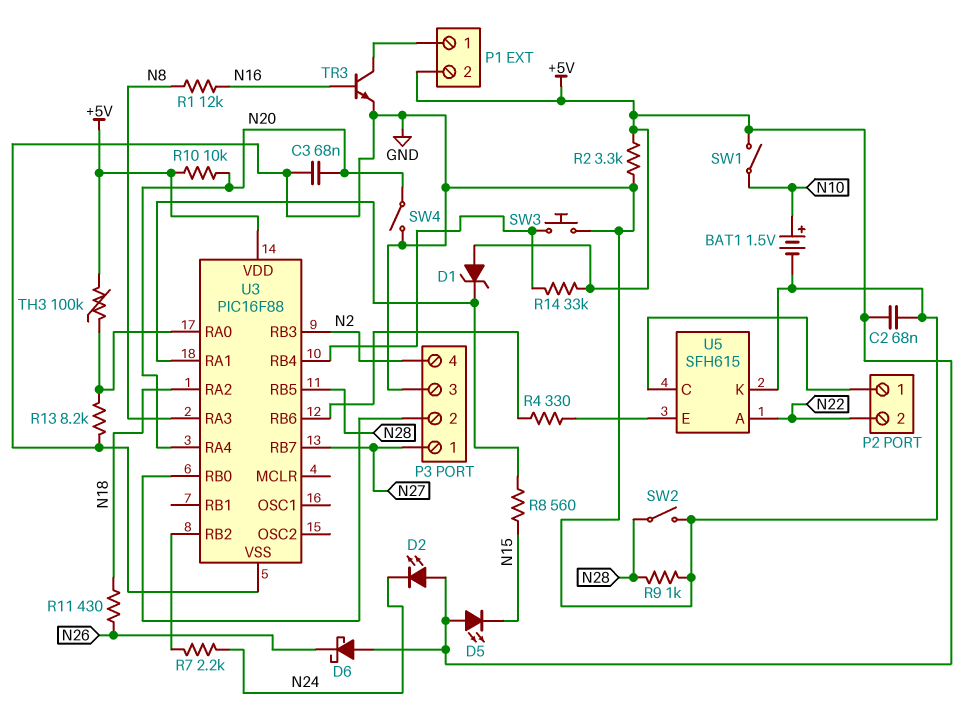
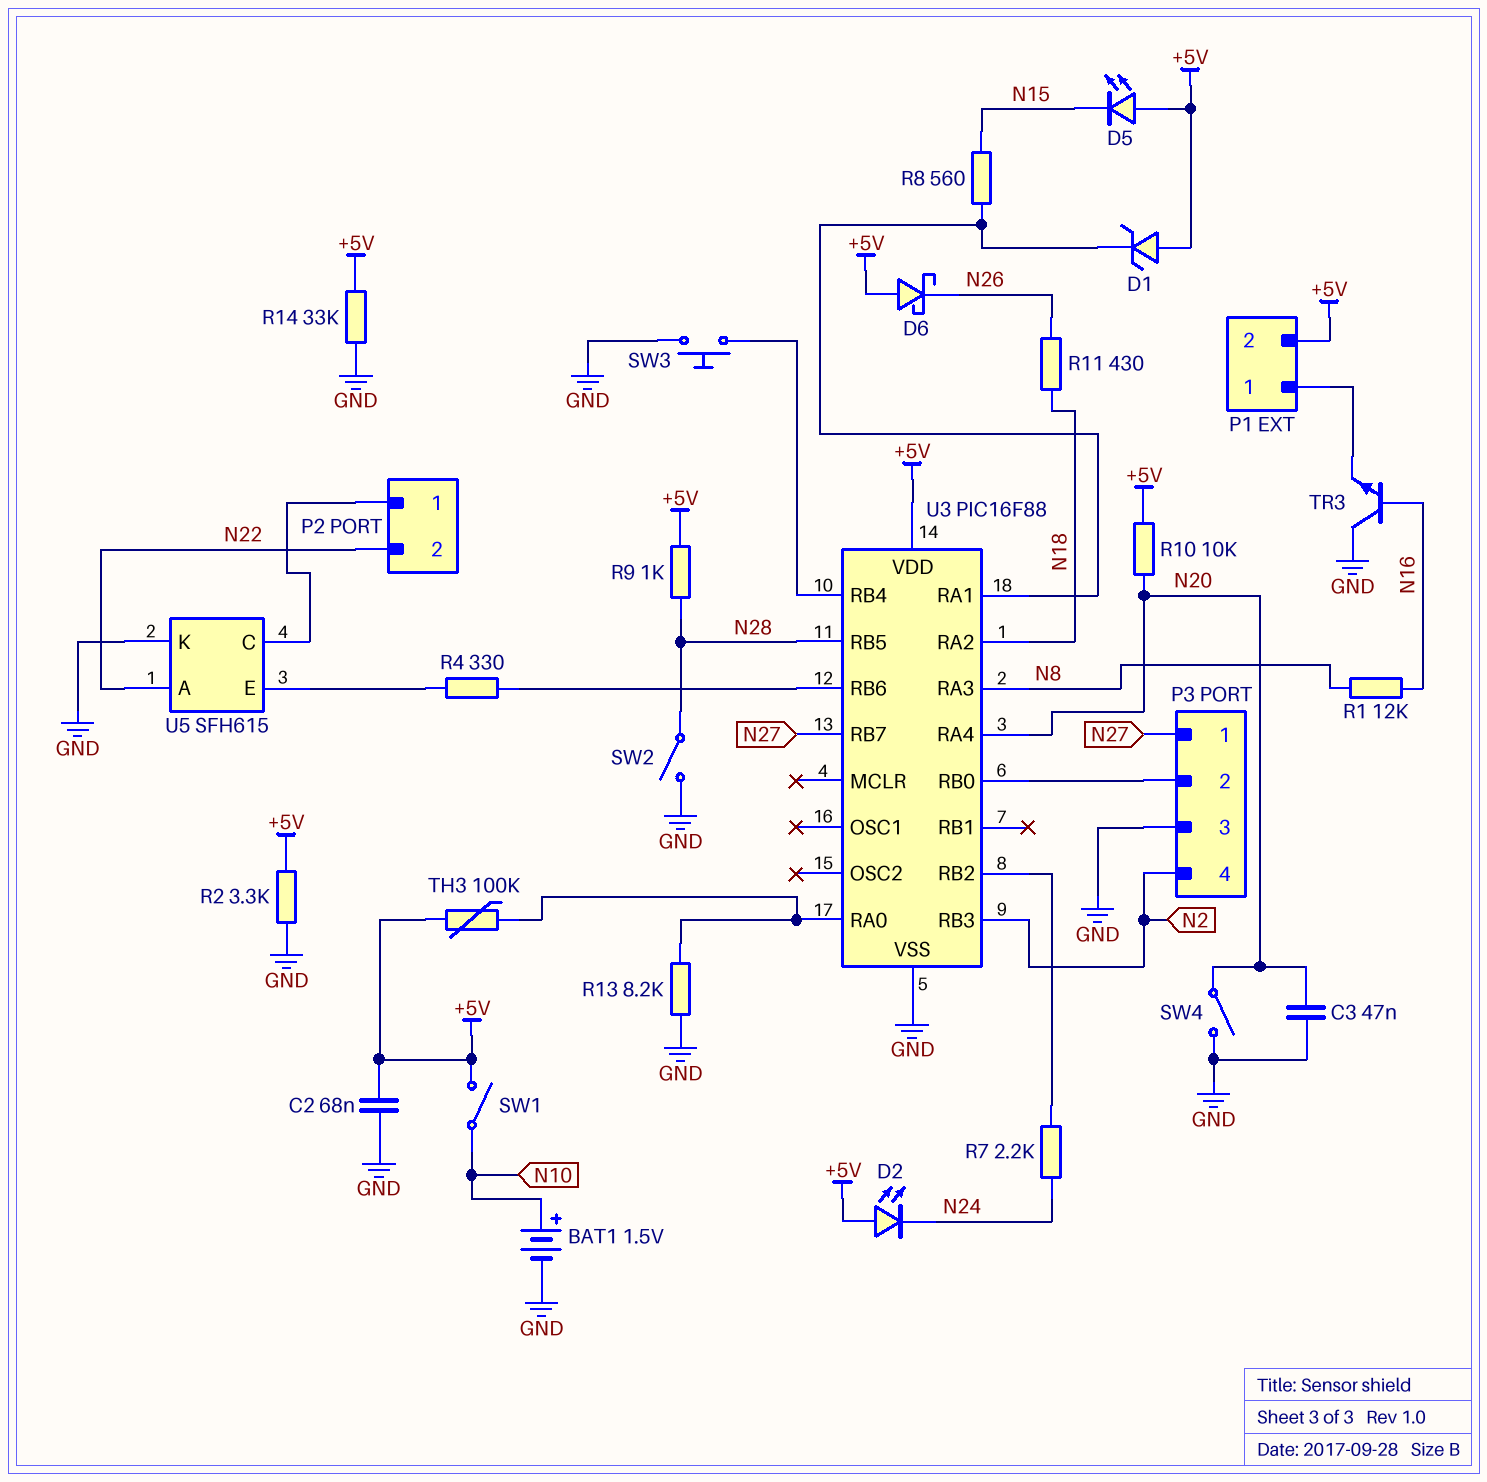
C3: 68nF (GND, N20) -> 47nF (GND, N20)
R9: 1k (GND, N28) -> 1k (+5V, N28)
R14: 33k (+5V, U3/RB4) -> 33k (+5V, GND)
TR3: NPN (B N16, C P1/1, E GND) -> NPN (B N16, C GND, E P1/1)

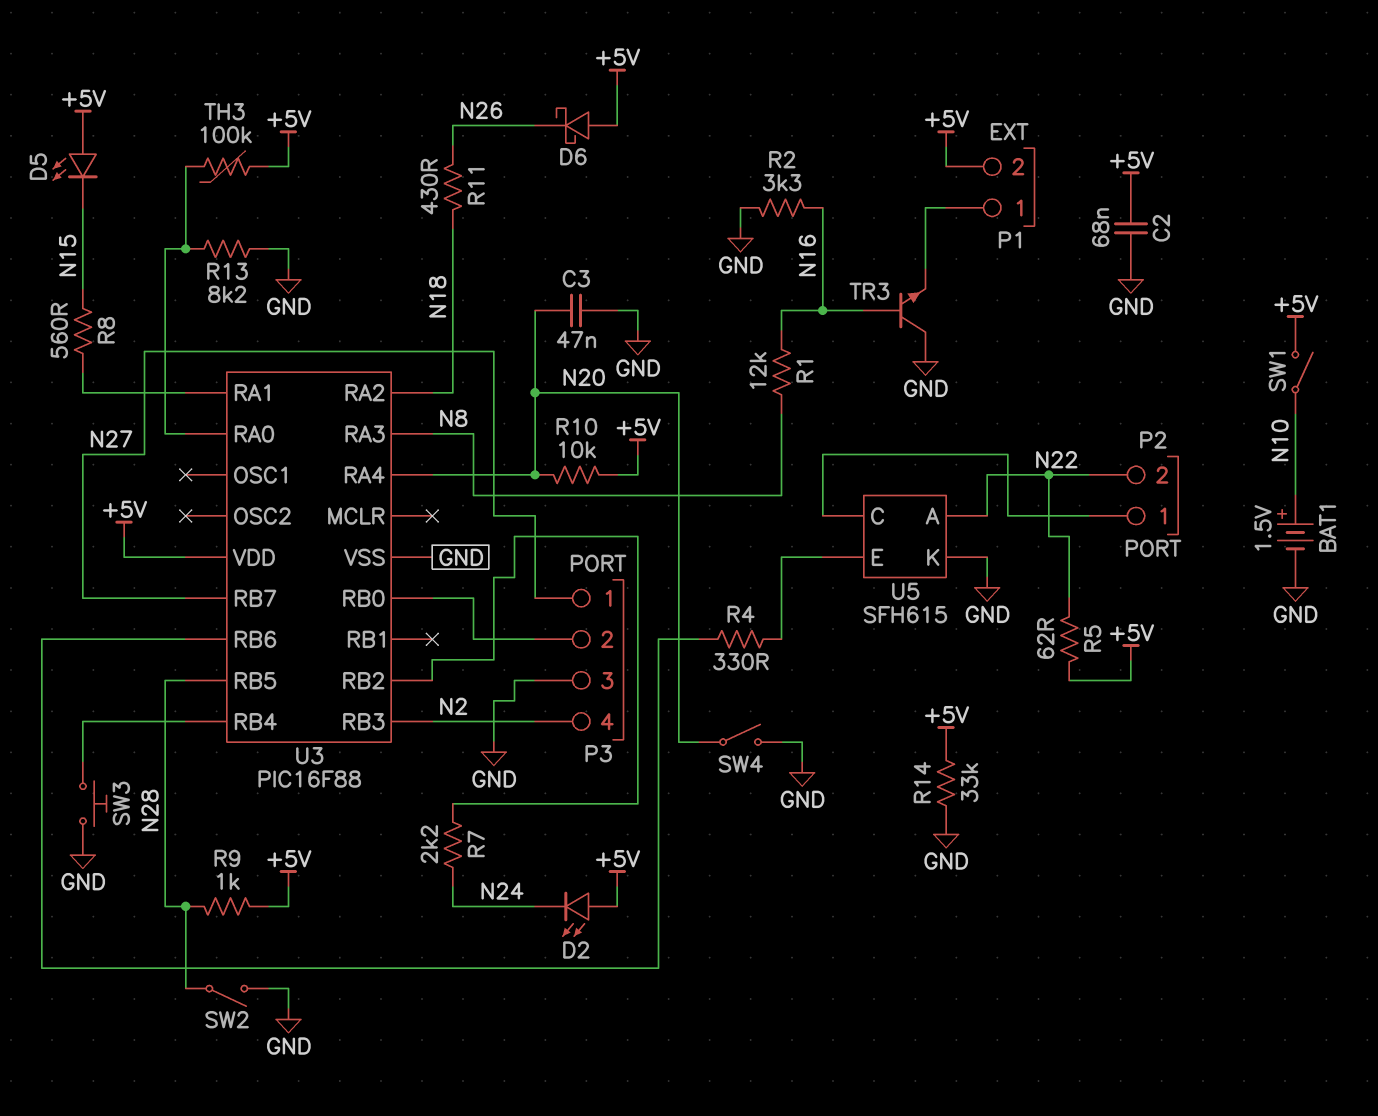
D1: zener (A +5V, K U3/RA1) -> none
R2: 3.3k (+5V, GND) -> 3.3k (GND, N16)
R5: none -> 62 (+5V, N22)

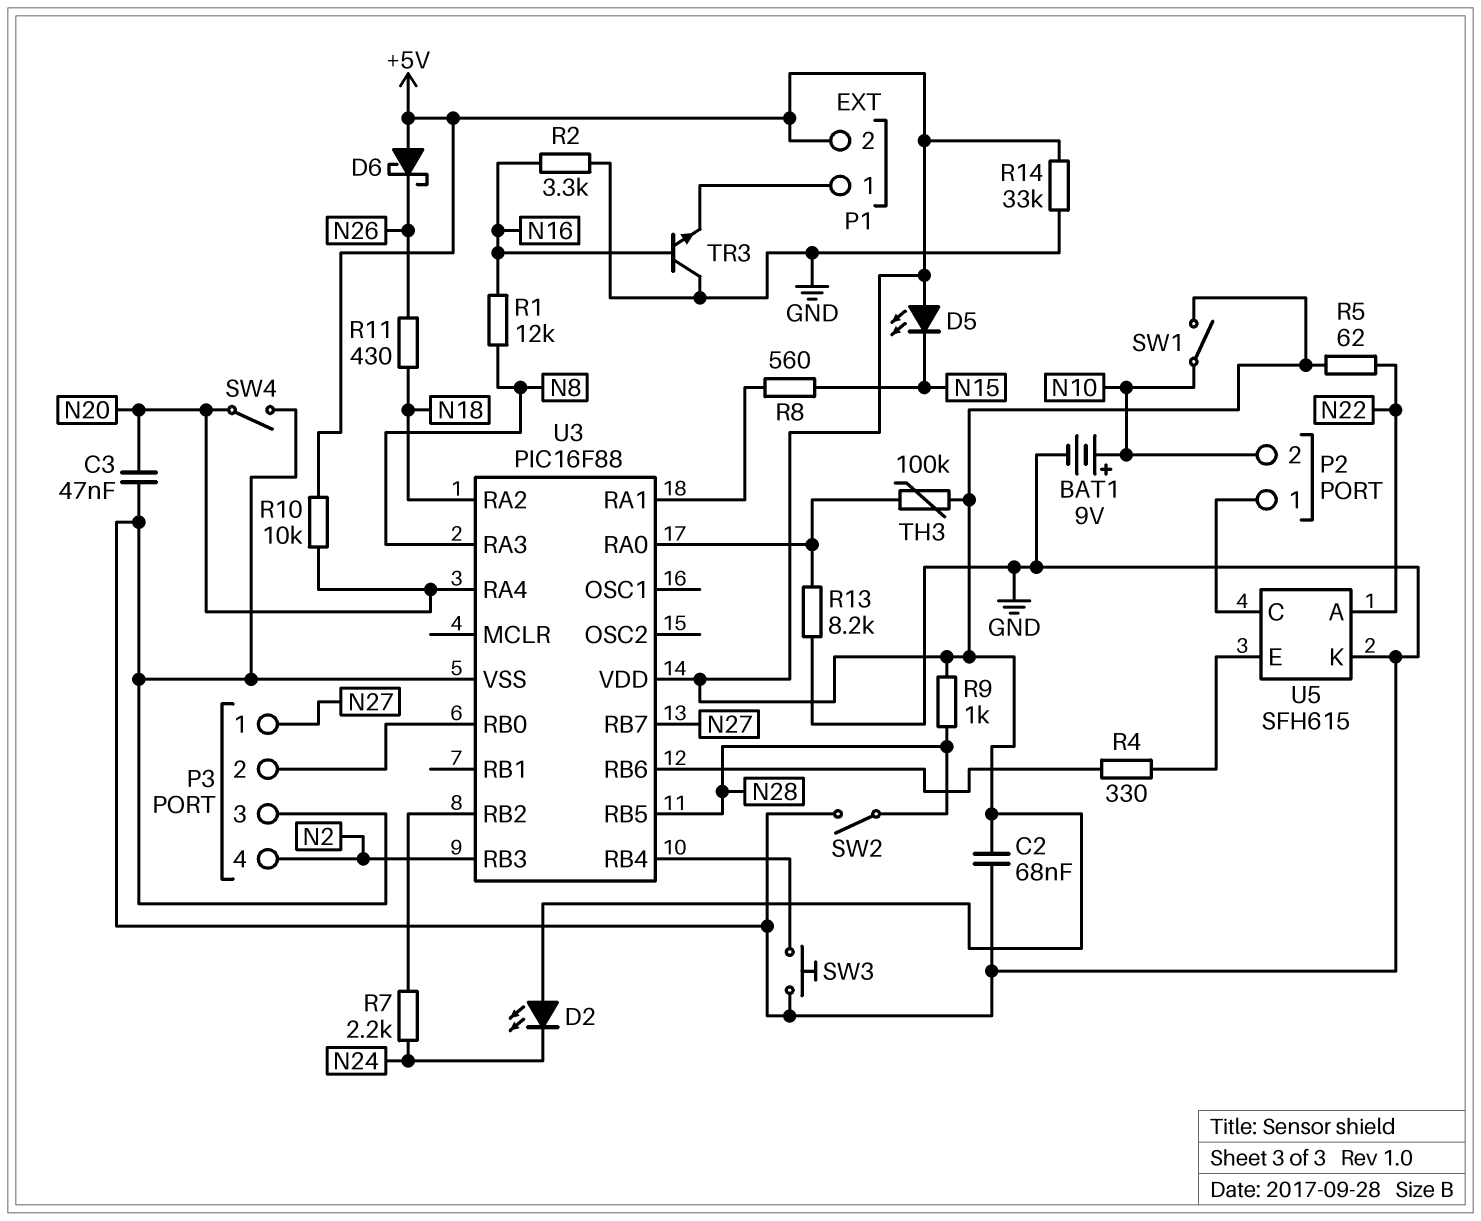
BAT1: 1.5V (plus N10, minus GND) -> 9V (plus N10, minus GND)
P2 pin 2: N22 -> N10

